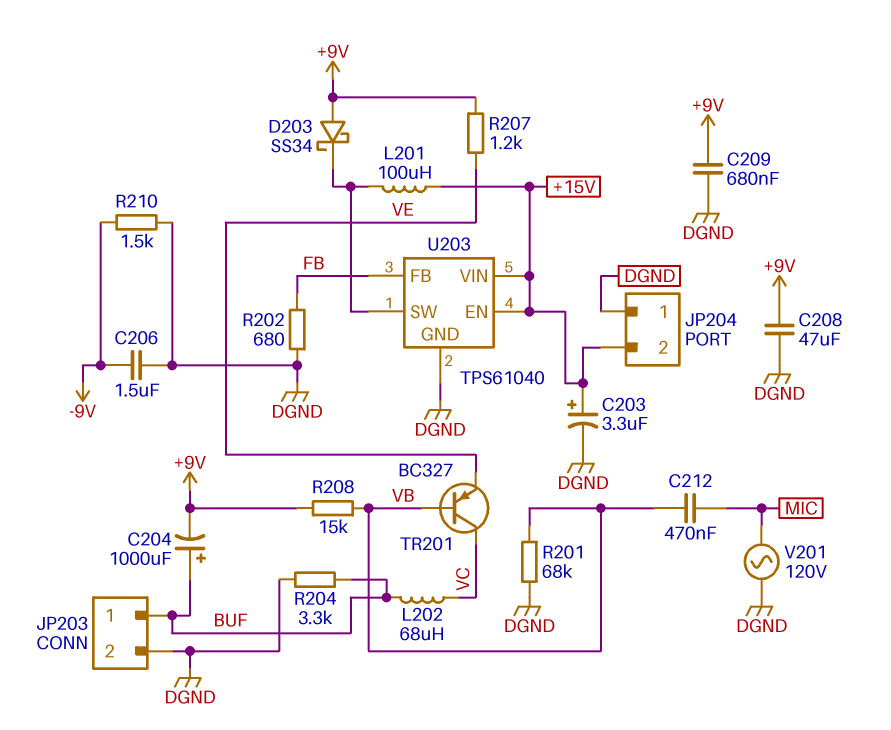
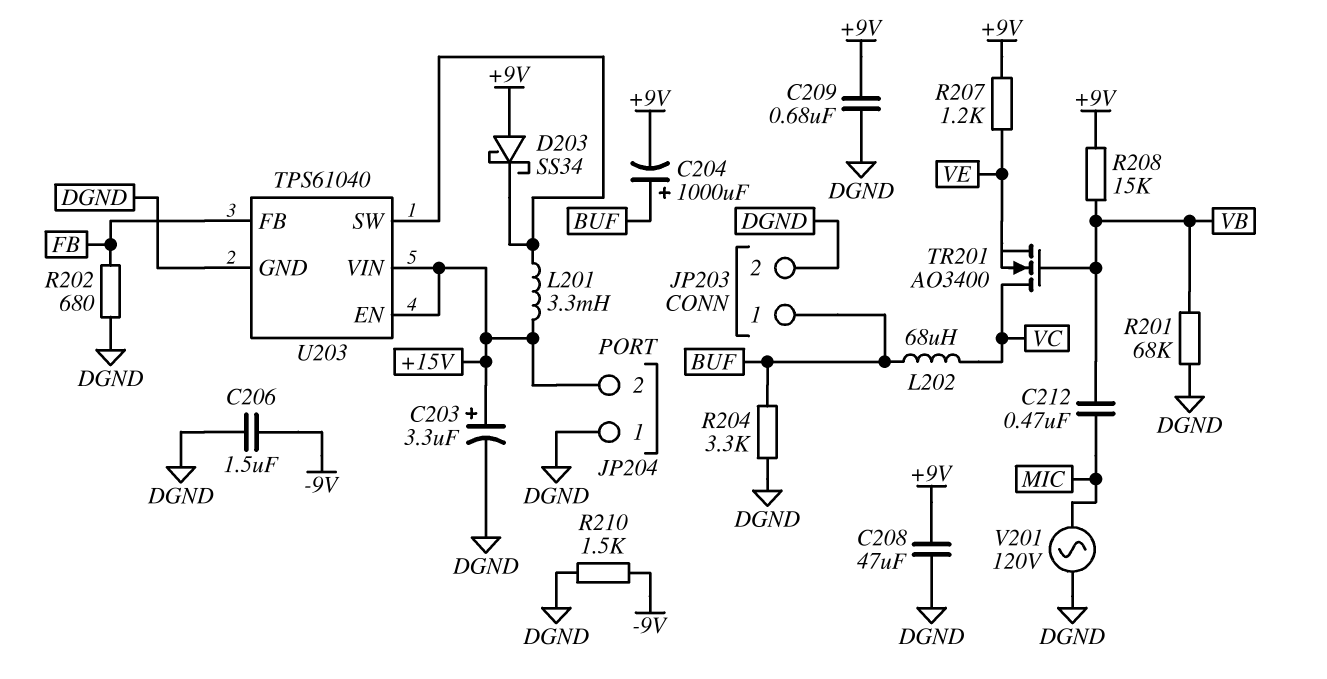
L201: 100uH (+15V, U203/SW) -> 3.3mH (+15V, U203/SW)
TR201: PNP BC327 (B VB, C VC, E VE) -> NMOS AO3400 (G VB, D VC, S VE)

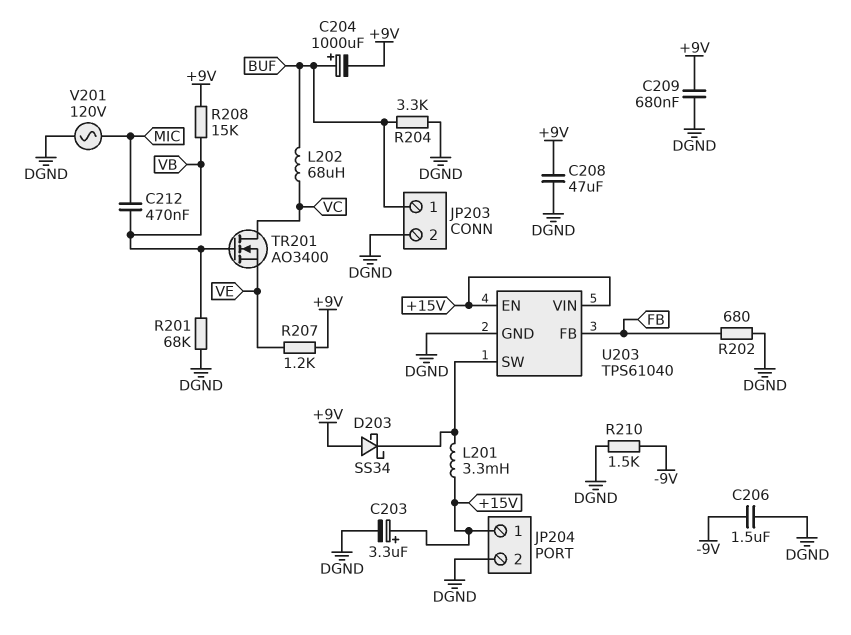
JP204 pin 1: DGND -> +15V
JP204 pin 2: +15V -> DGND

